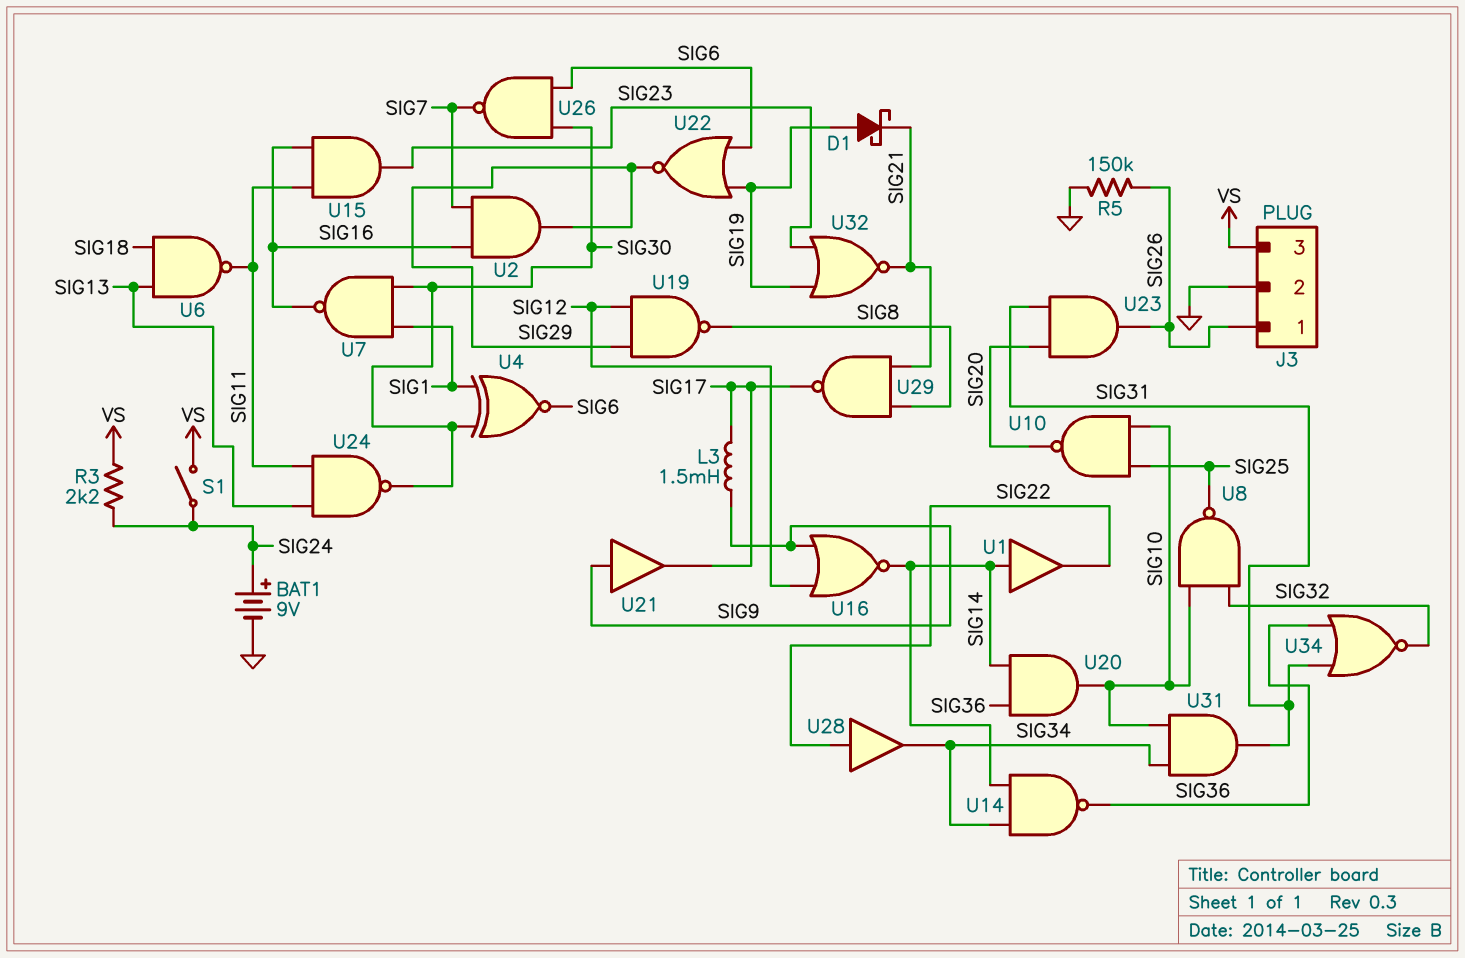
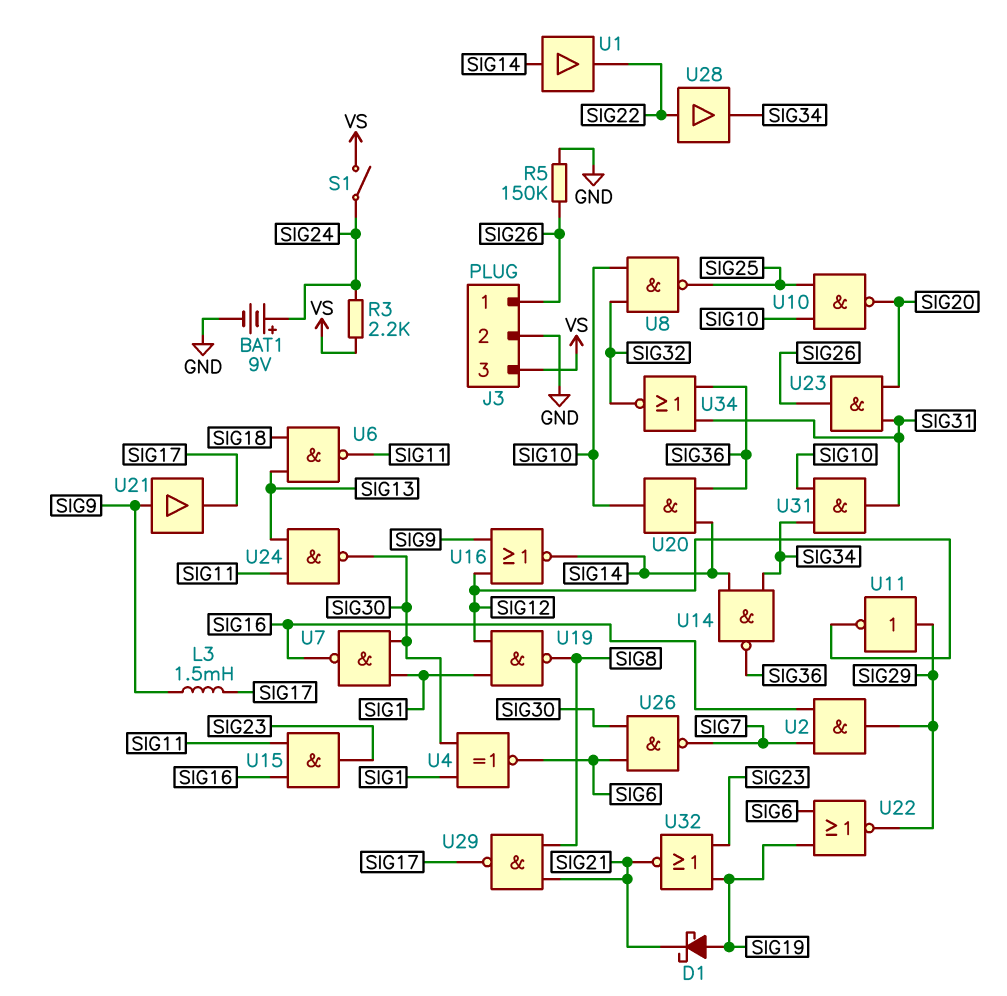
U11: none -> NOT (in SIG29, out SIG12)
U19: NAND (in SIG12, in SIG29, out SIG8) -> NAND (in SIG1, in SIG12, out SIG8)

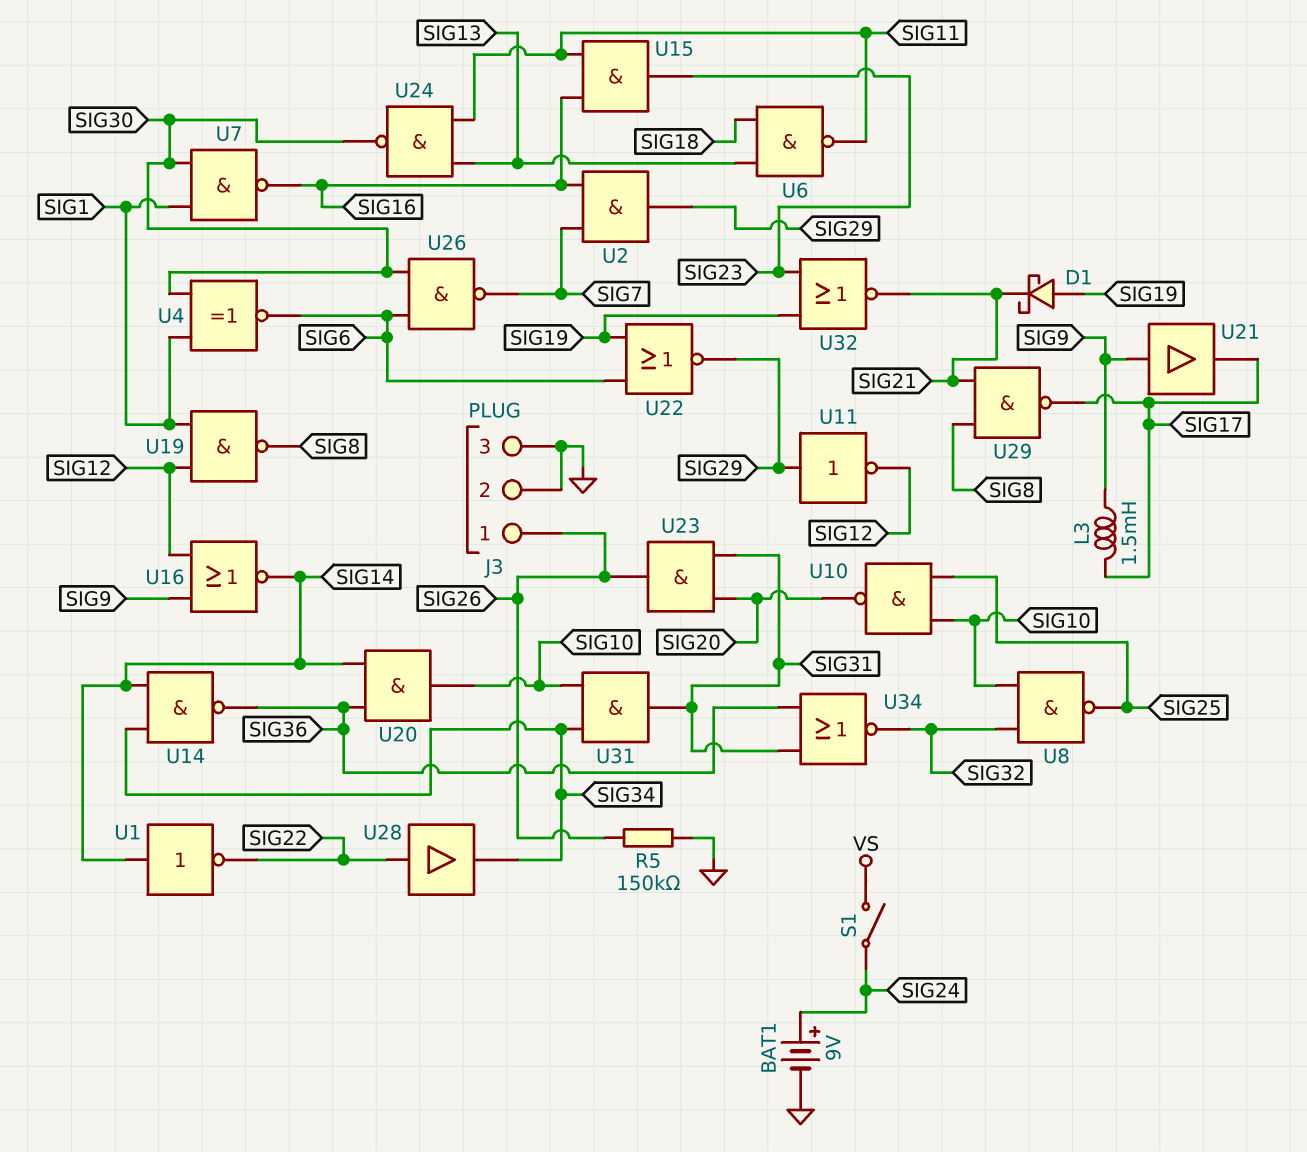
J3 pin 3: VS -> GND
R3: 2.2k (SIG24, VS) -> none
U1: buffer (in SIG14, out SIG22) -> NOT (in SIG14, out SIG22)

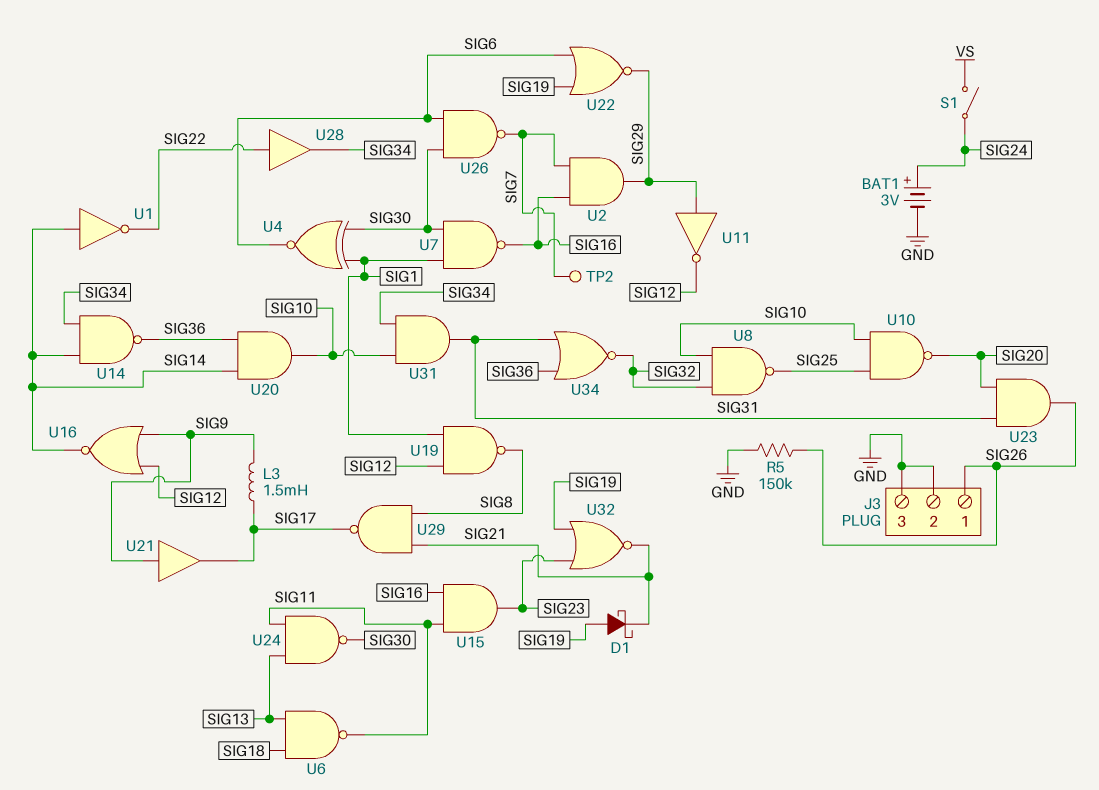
BAT1: 9V (plus SIG24, minus GND) -> 3V (plus SIG24, minus GND)
TP2: none -> test point (SIG7)

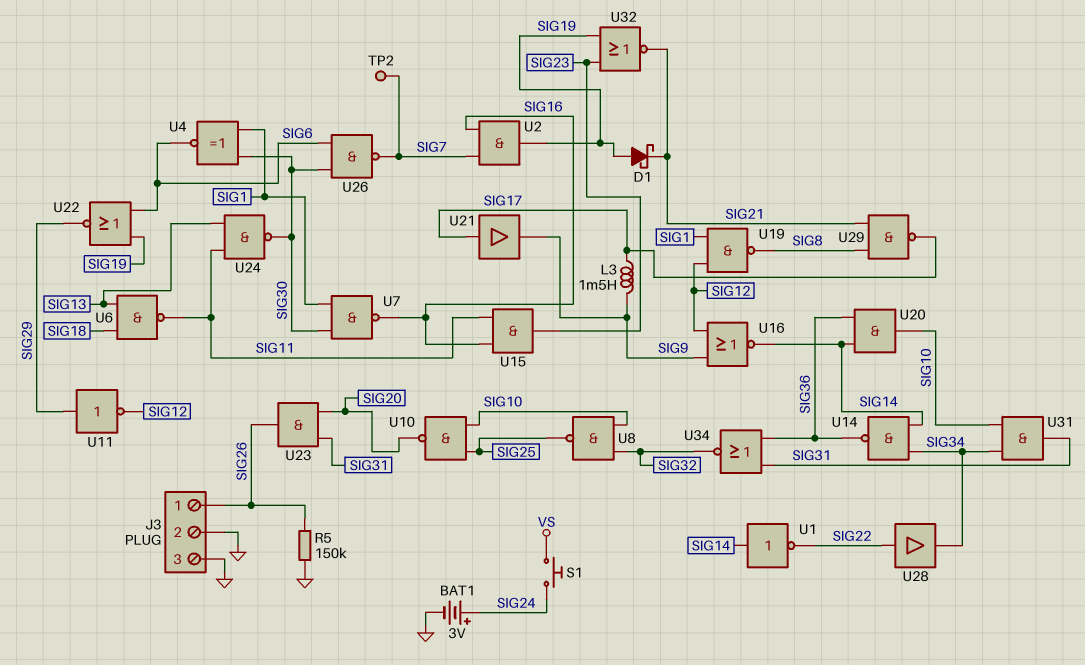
S1: switch (SIG24, VS) -> button (SIG24, VS)
U2: AND (in SIG7, in SIG16, out SIG29) -> AND (in SIG7, in SIG16, out SIG19)
U21: buffer (in SIG9, out SIG17) -> buffer (in SIG17, out SIG9)

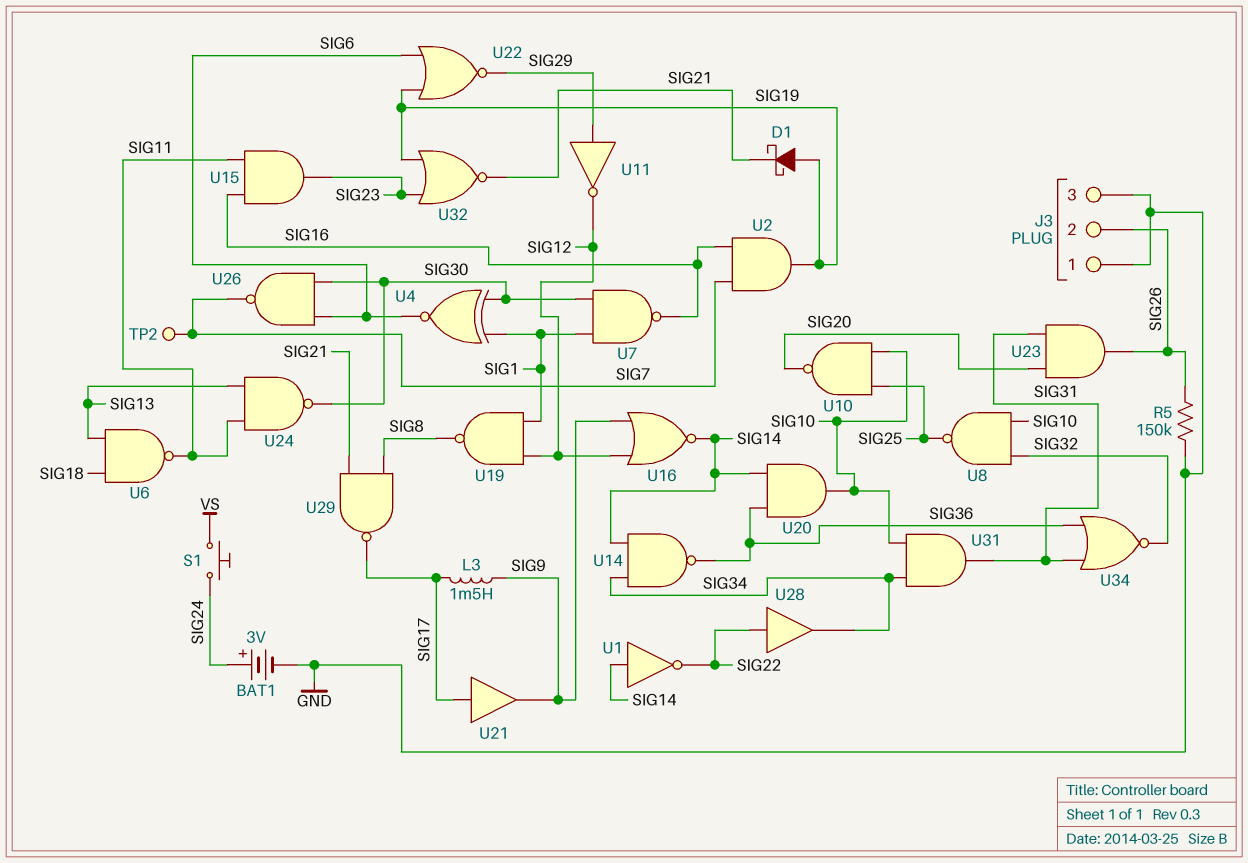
J3 pin 1: SIG26 -> GND
J3 pin 2: GND -> SIG26

